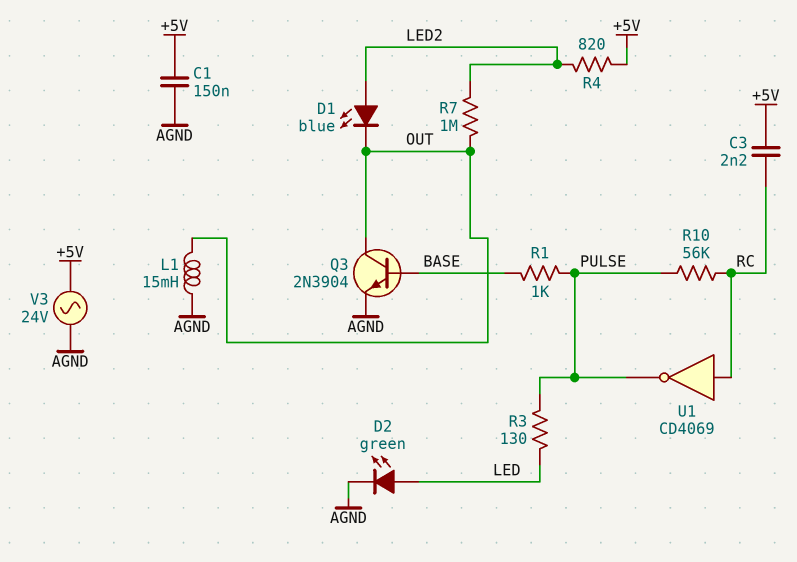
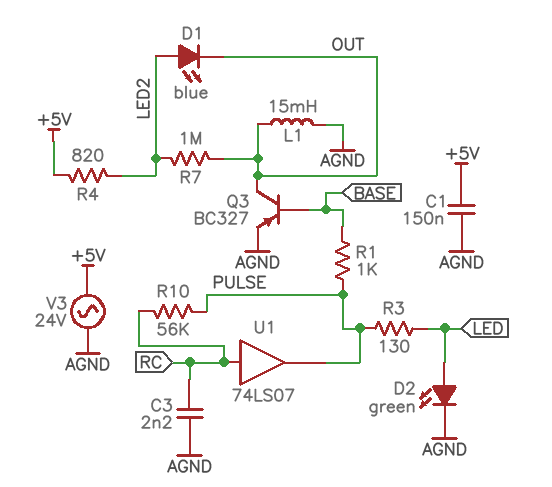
C3: 2.2nF (+5V, RC) -> 2.2nF (AGND, RC)
Q3: NPN 2N3904 (B BASE, C OUT, E AGND) -> PNP BC327 (B BASE, C OUT, E AGND)
U1: NOT CD4069 (in RC, out PULSE) -> buffer 74LS07 (in RC, out PULSE)

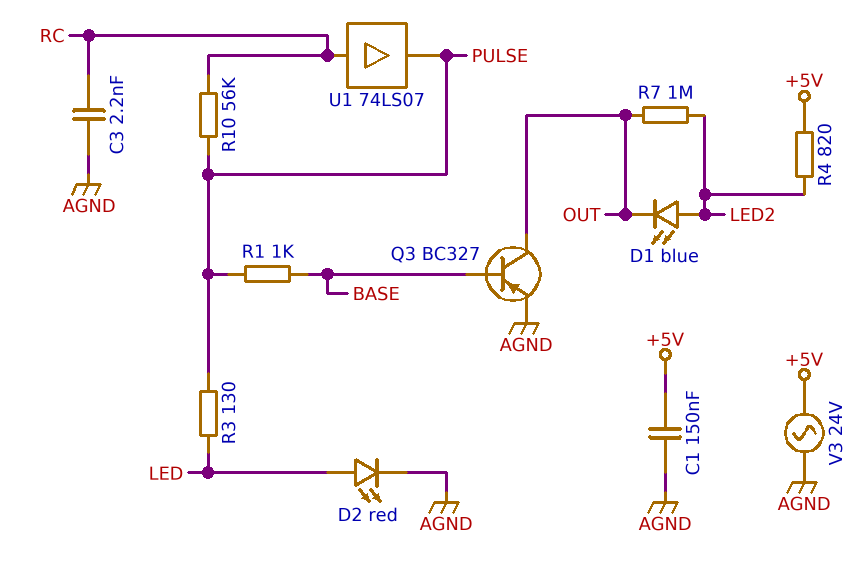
D2: LED green (A LED, K AGND) -> LED red (A LED, K AGND)
L1: 15mH (AGND, OUT) -> none

